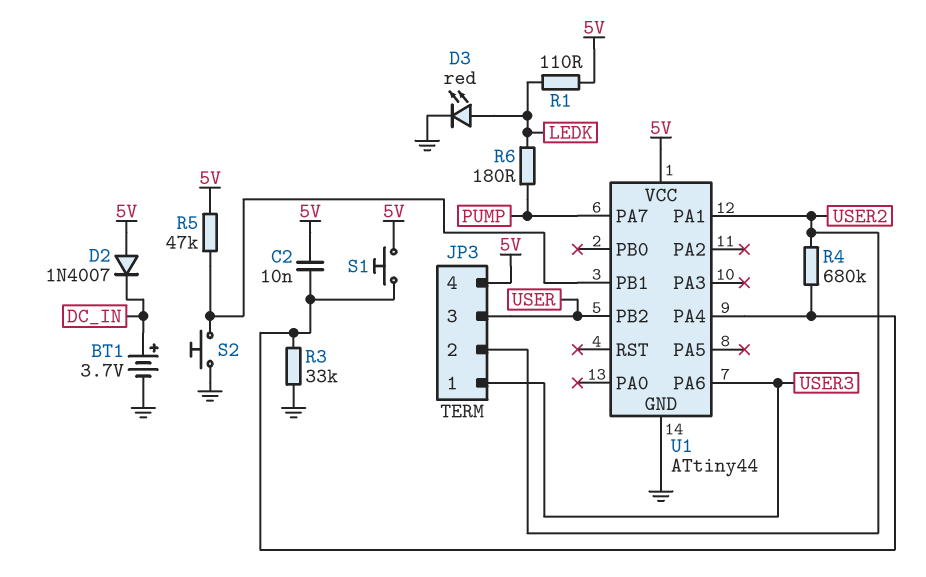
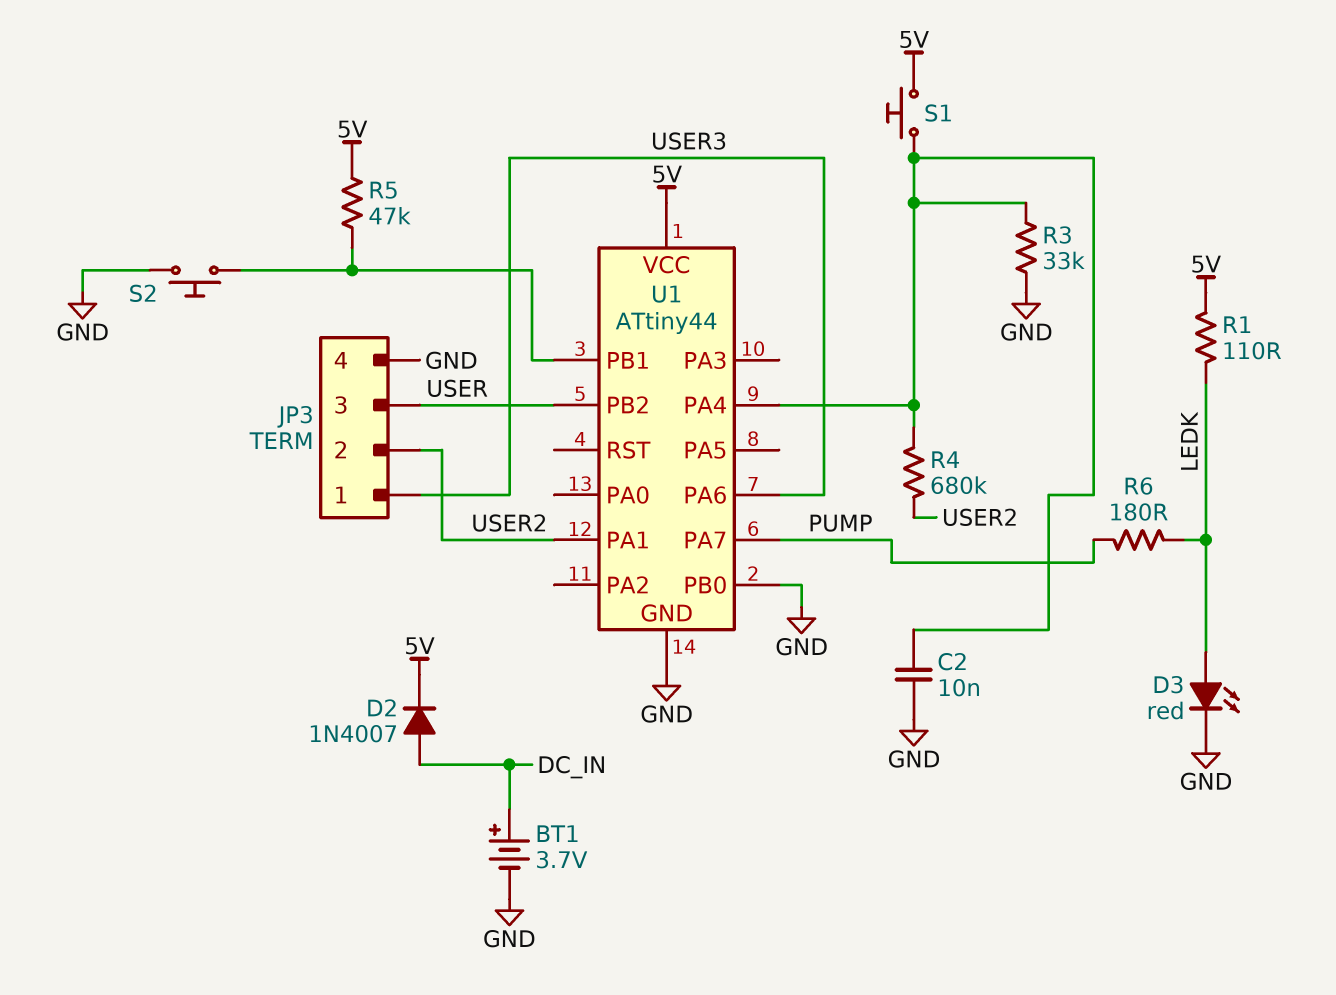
C2: 10nF (5V, U1/PA4) -> 10nF (GND, U1/PA4)
D2: diode 1N4007 (A 5V, K DC_IN) -> diode 1N4007 (A DC_IN, K 5V)
JP3 pin 4: 5V -> GND
U1 pin PB0: none -> GND

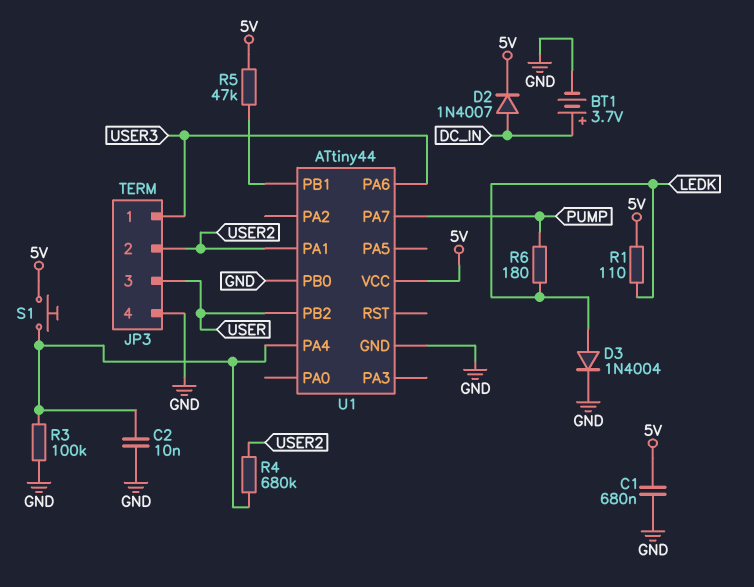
C1: none -> 680nF (5V, GND)
D3: LED red (A LEDK, K GND) -> diode 1N4004 (A LEDK, K GND)
R3: 33k (GND, U1/PA4) -> 100k (GND, U1/PA4)
S2: button (GND, U1/PB1) -> none

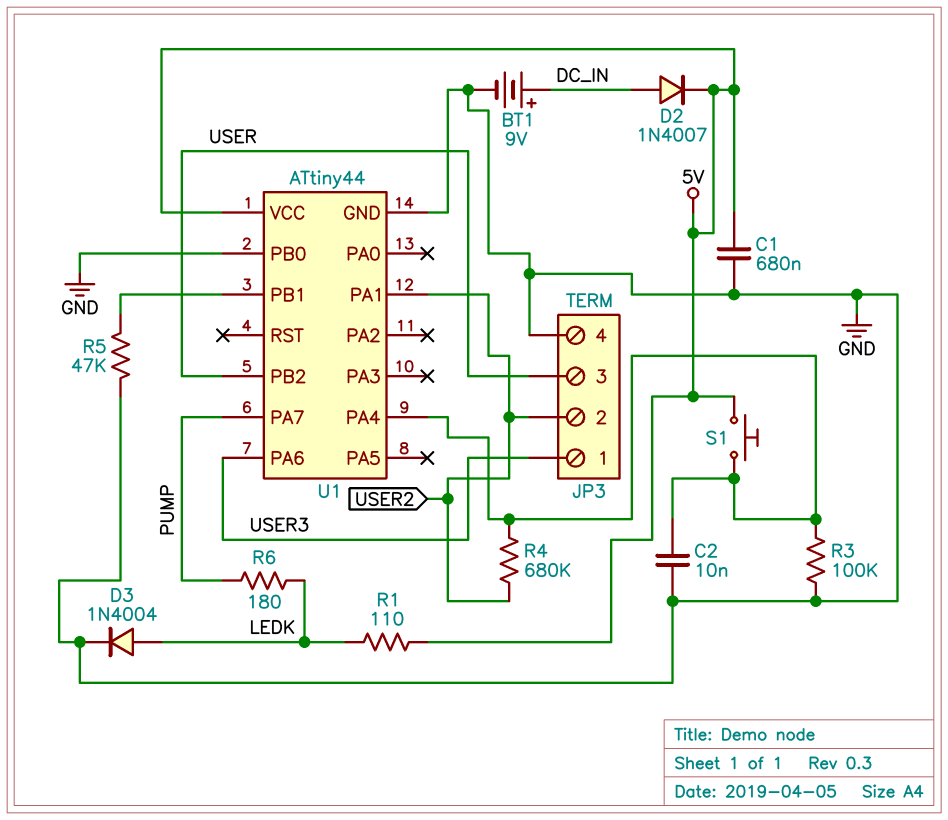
BT1: 3.7V (plus DC_IN, minus GND) -> 9V (plus DC_IN, minus GND)
R5: 47k (5V, U1/PB1) -> 47k (GND, U1/PB1)

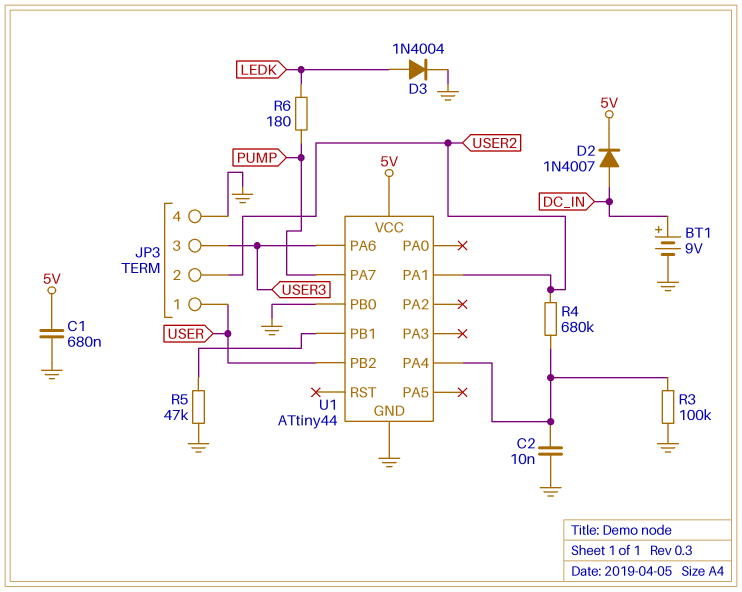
JP3 pin 1: USER3 -> USER
JP3 pin 3: USER -> USER3
R1: 110 (5V, LEDK) -> none
S1: button (5V, U1/PA4) -> none

